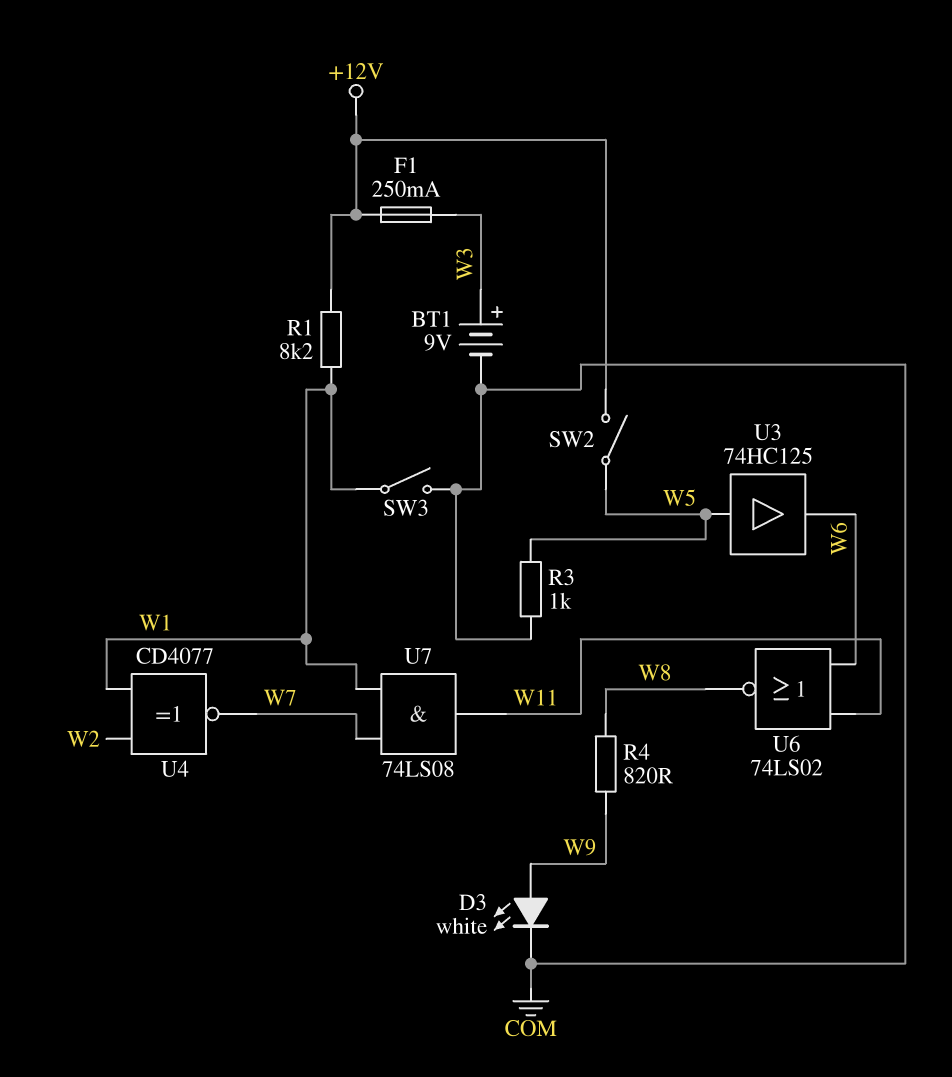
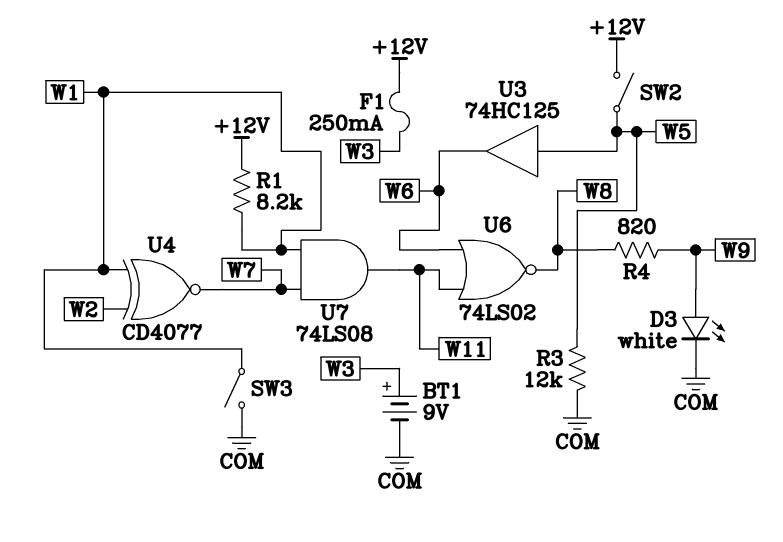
R3: 1k (COM, W5) -> 12k (COM, W5)

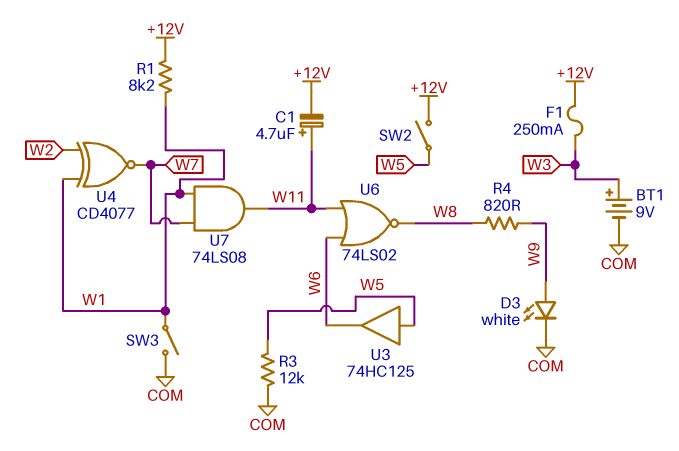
C1: none -> 4.7uF (plus W11, minus +12V)

